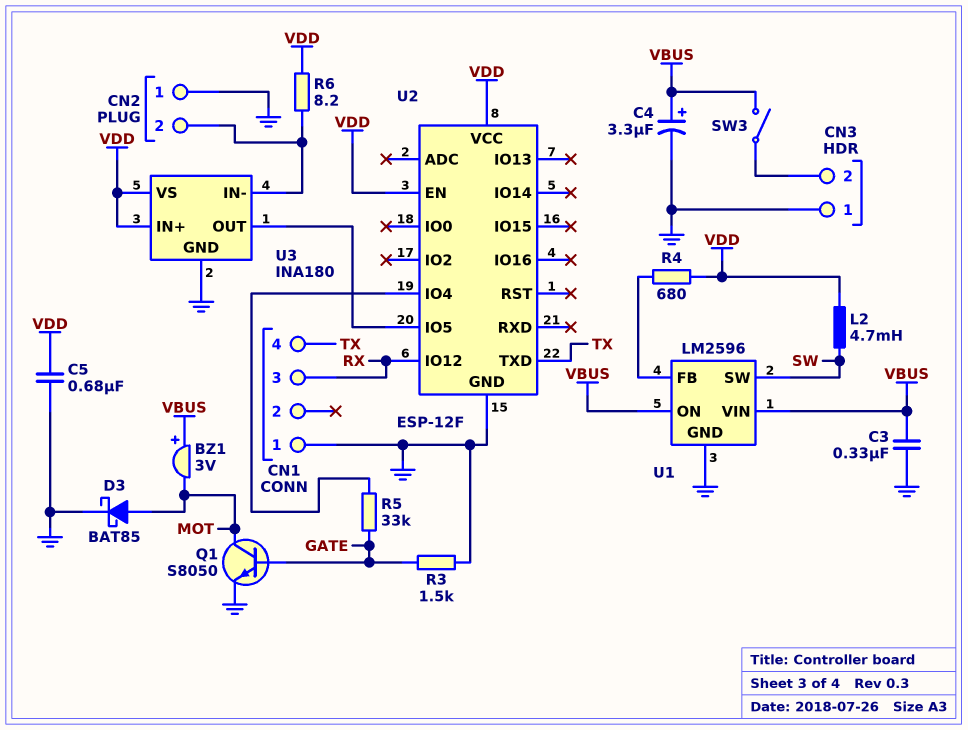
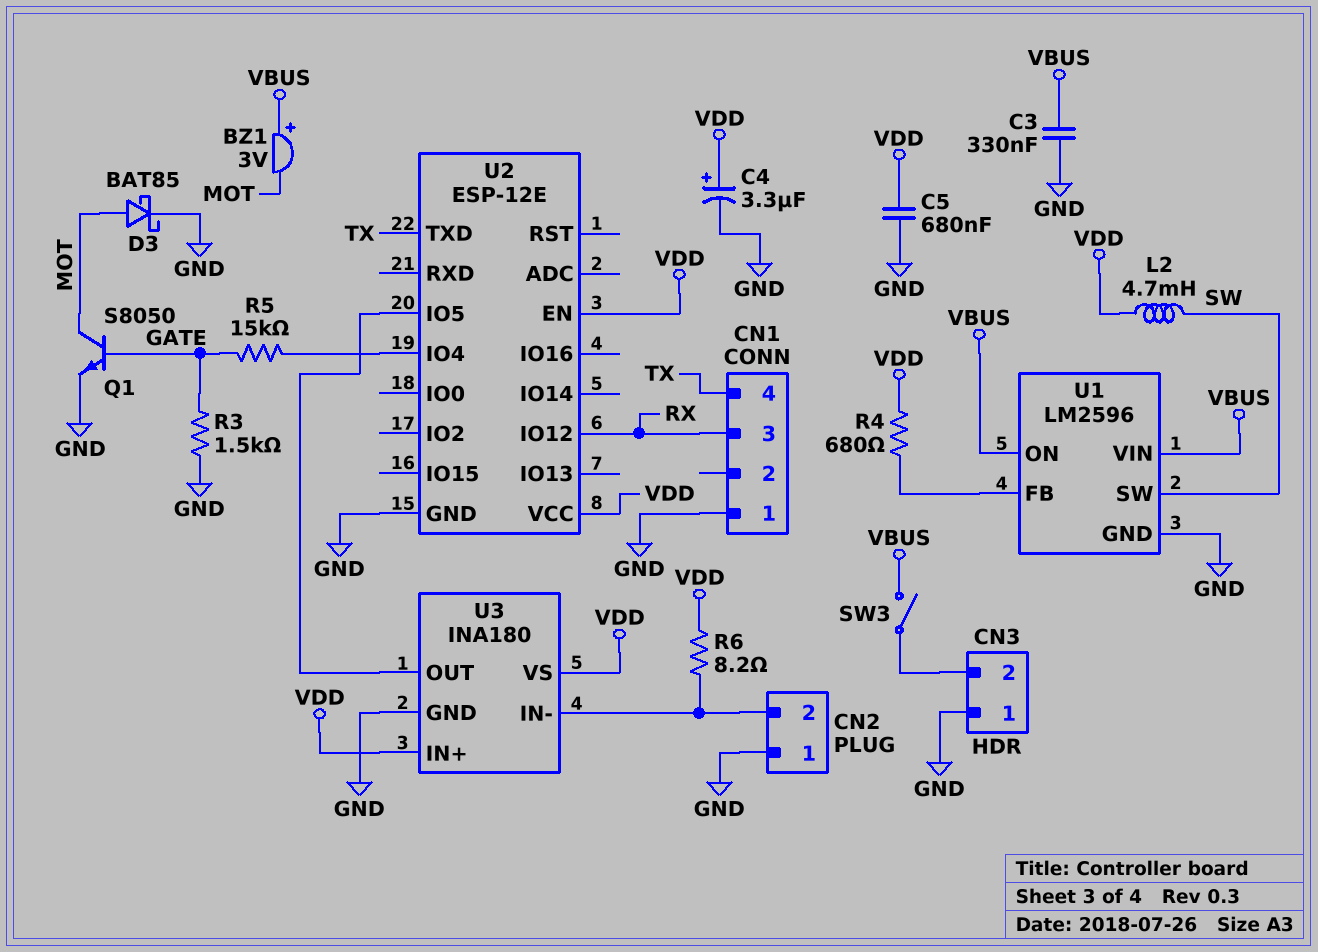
C4: 3.3uF (plus VBUS, minus GND) -> 3.3uF (plus VDD, minus GND)
R5: 33k (GATE, U2/IO4) -> 15k (GATE, U2/IO4)
U2: ESP-12F -> ESP-12E

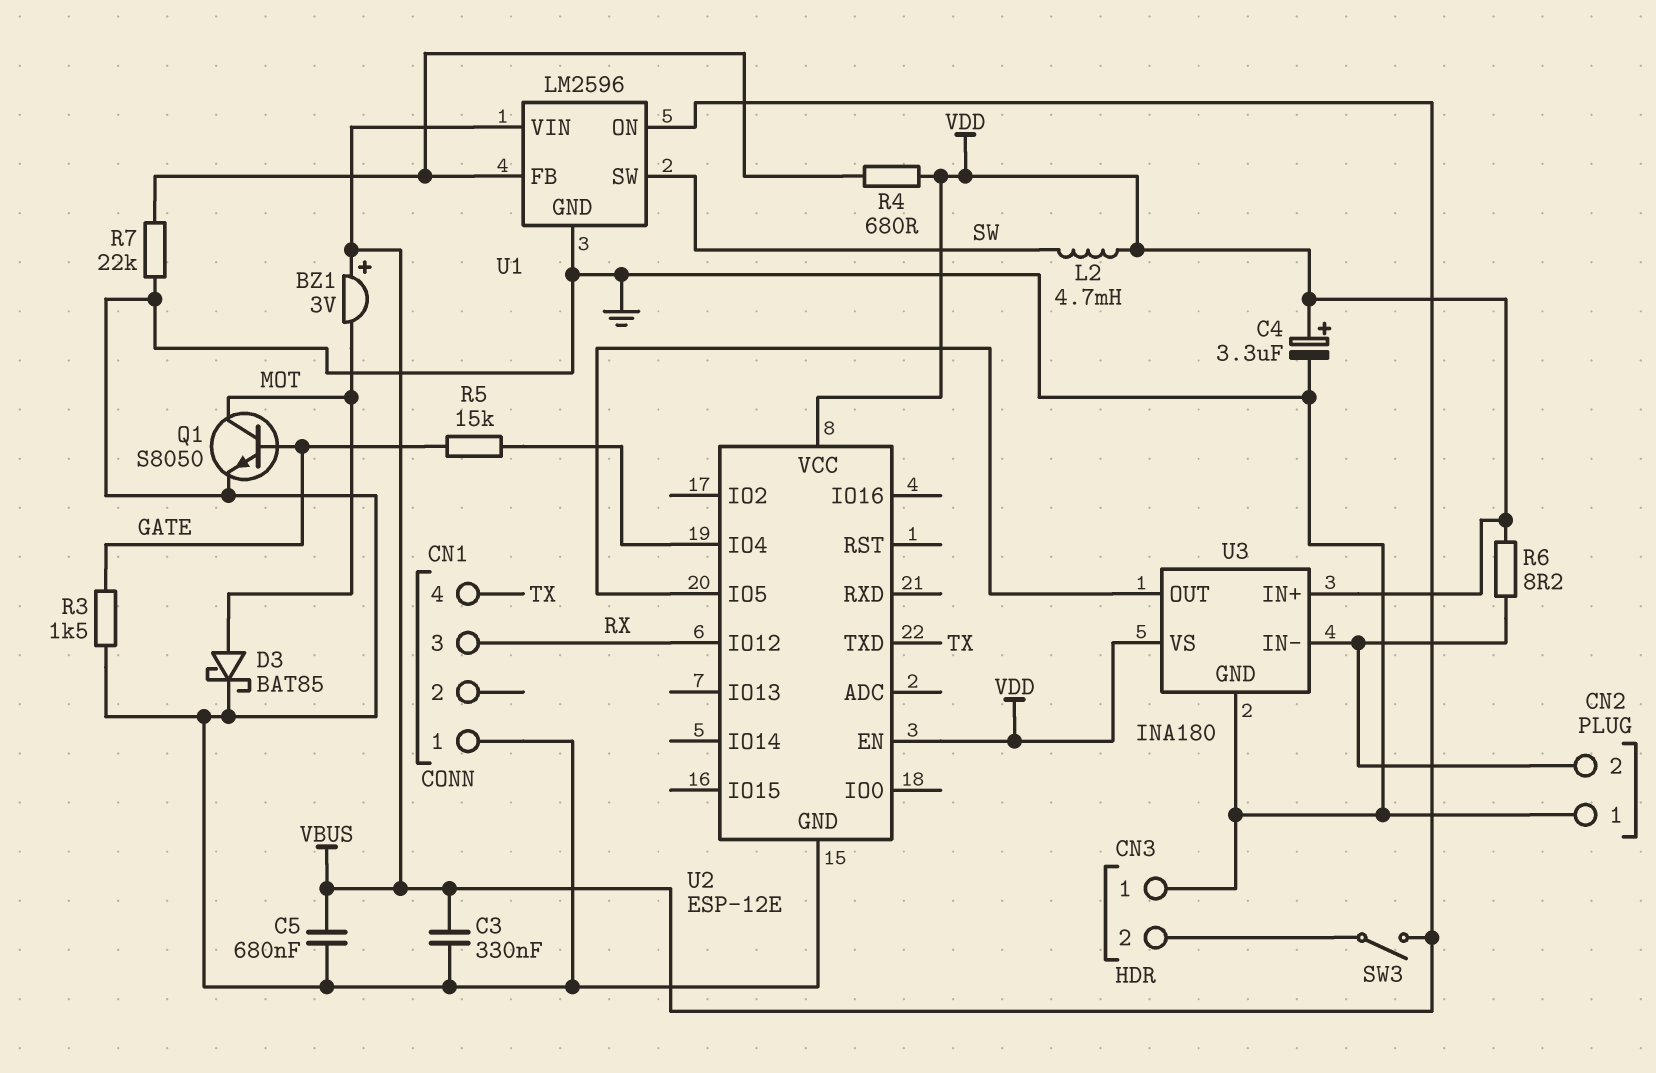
C5: 680nF (GND, VDD) -> 680nF (GND, VBUS)
R7: none -> 22k (GND, U1/FB)

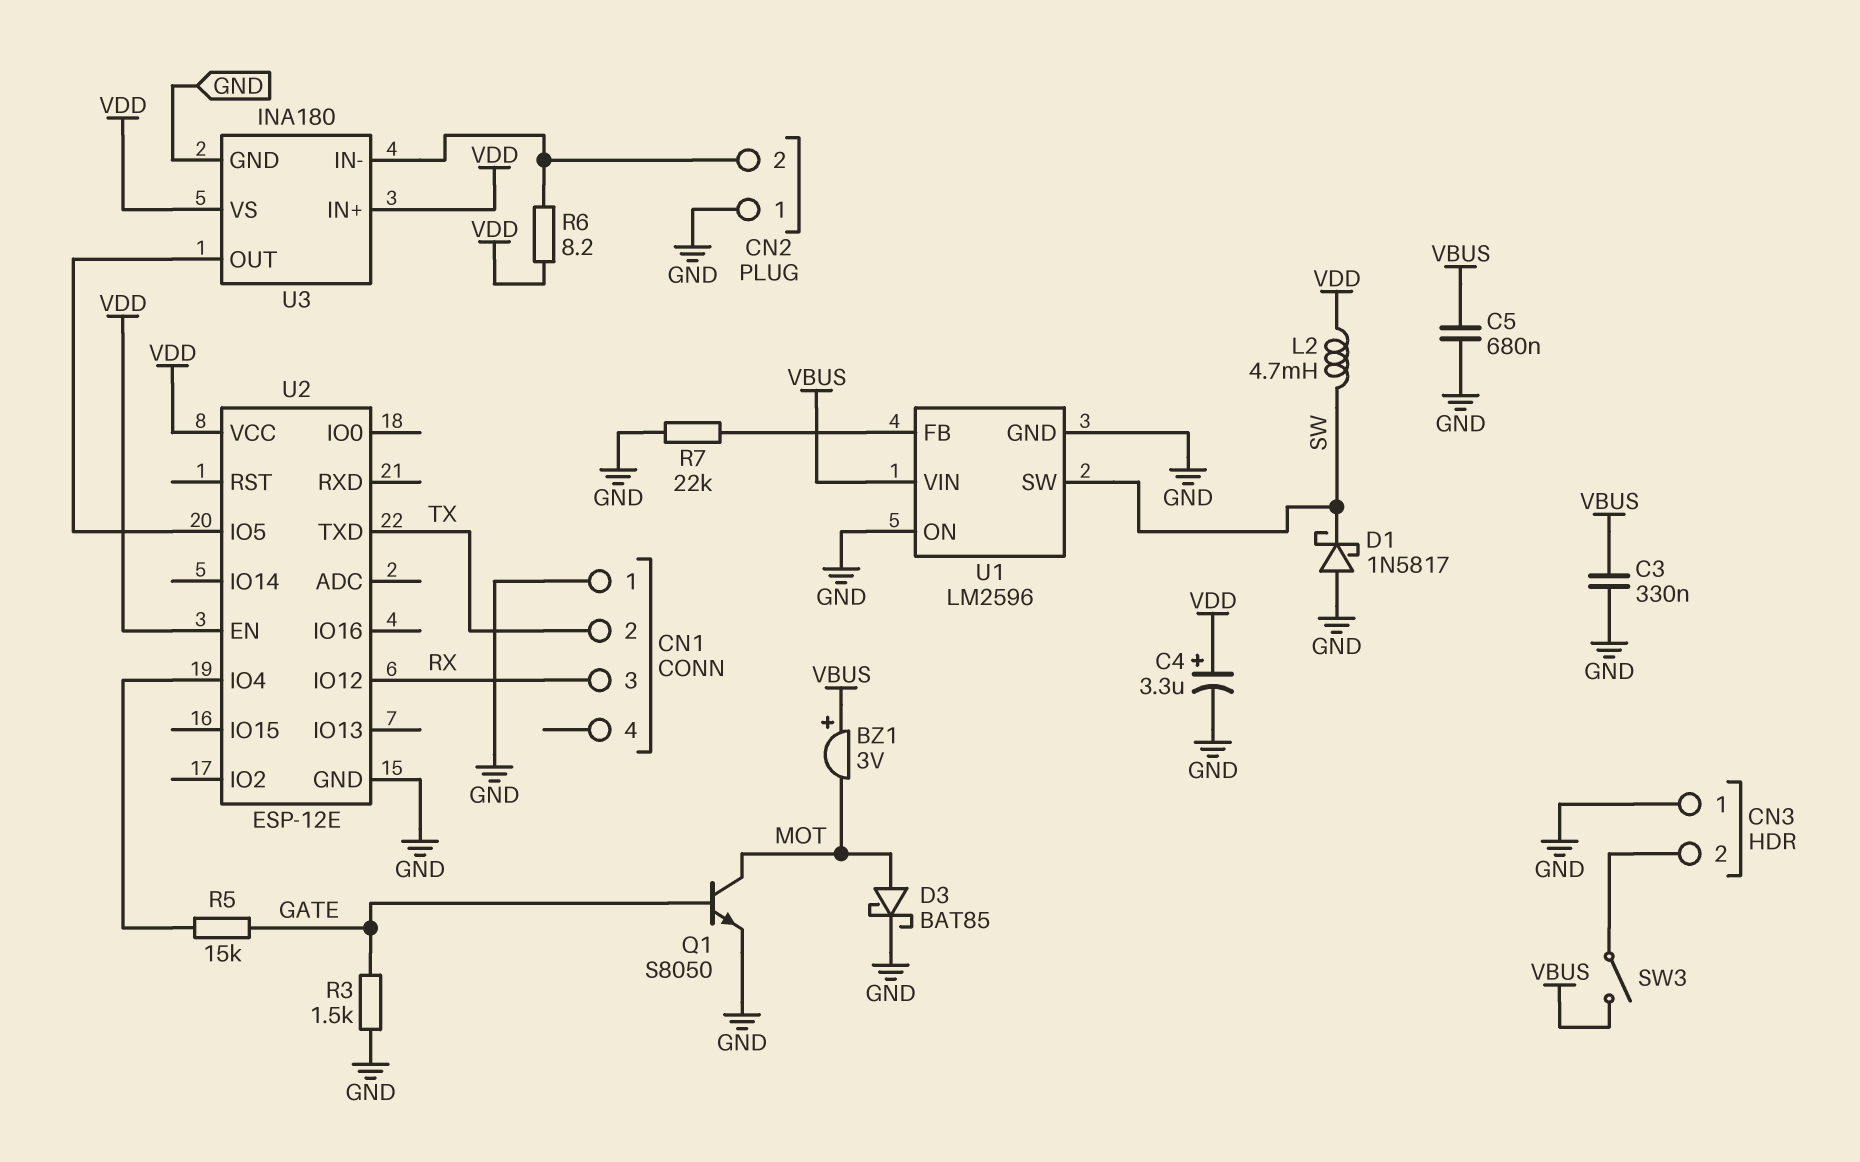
CN1 pin 2: none -> TX
CN1 pin 4: TX -> none
D1: none -> schottky 1N5817 (A GND, K SW)
R4: 680 (U1/FB, VDD) -> none
U1 pin ON: VBUS -> GND

